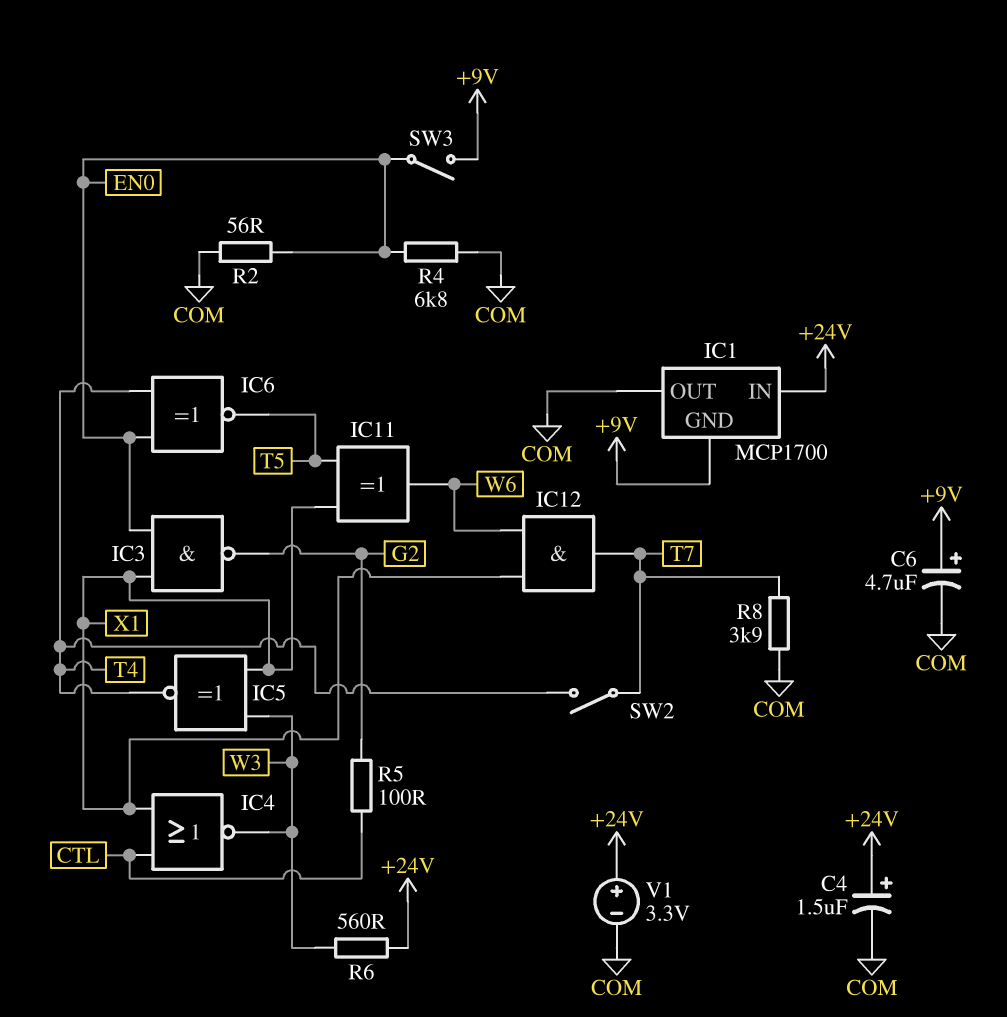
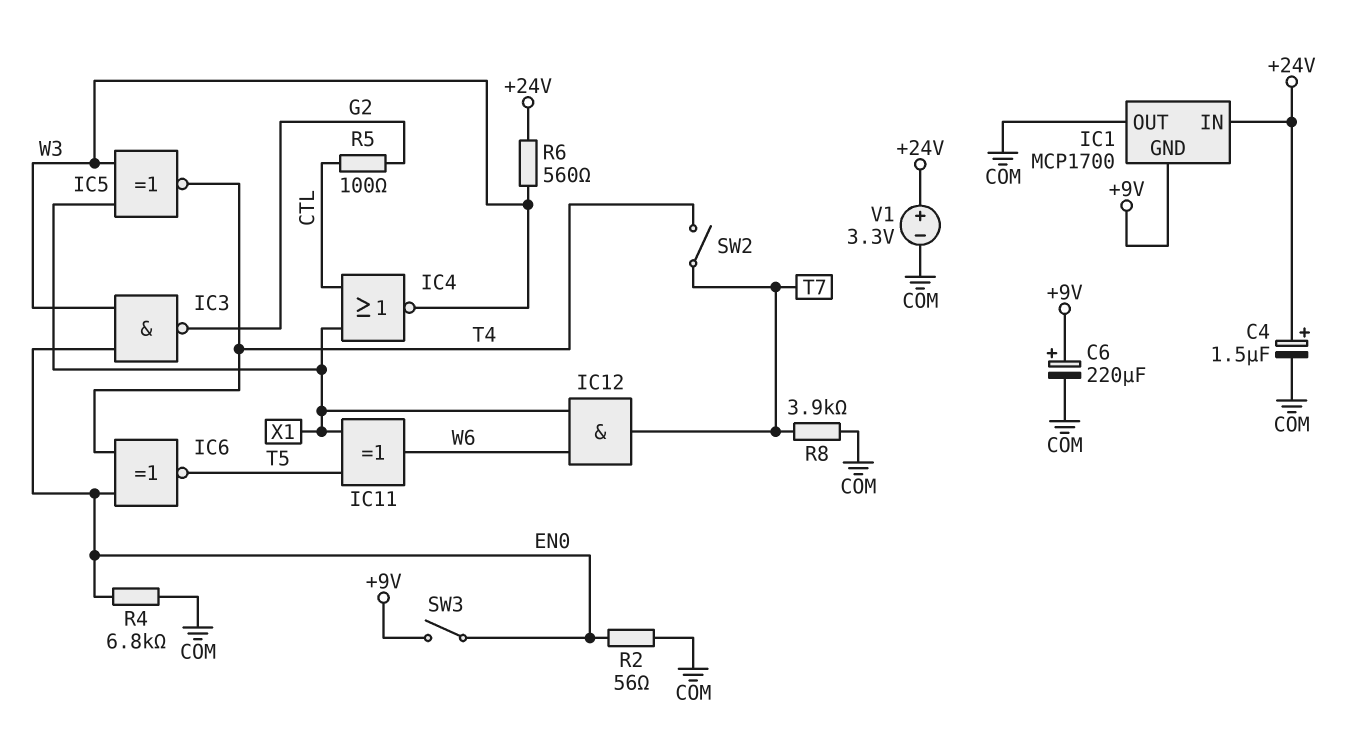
C6: 4.7uF (plus +9V, minus COM) -> 220uF (plus +9V, minus COM)
IC3: NAND (in EN0, in X1, out G2) -> NAND (in EN0, in W3, out G2)

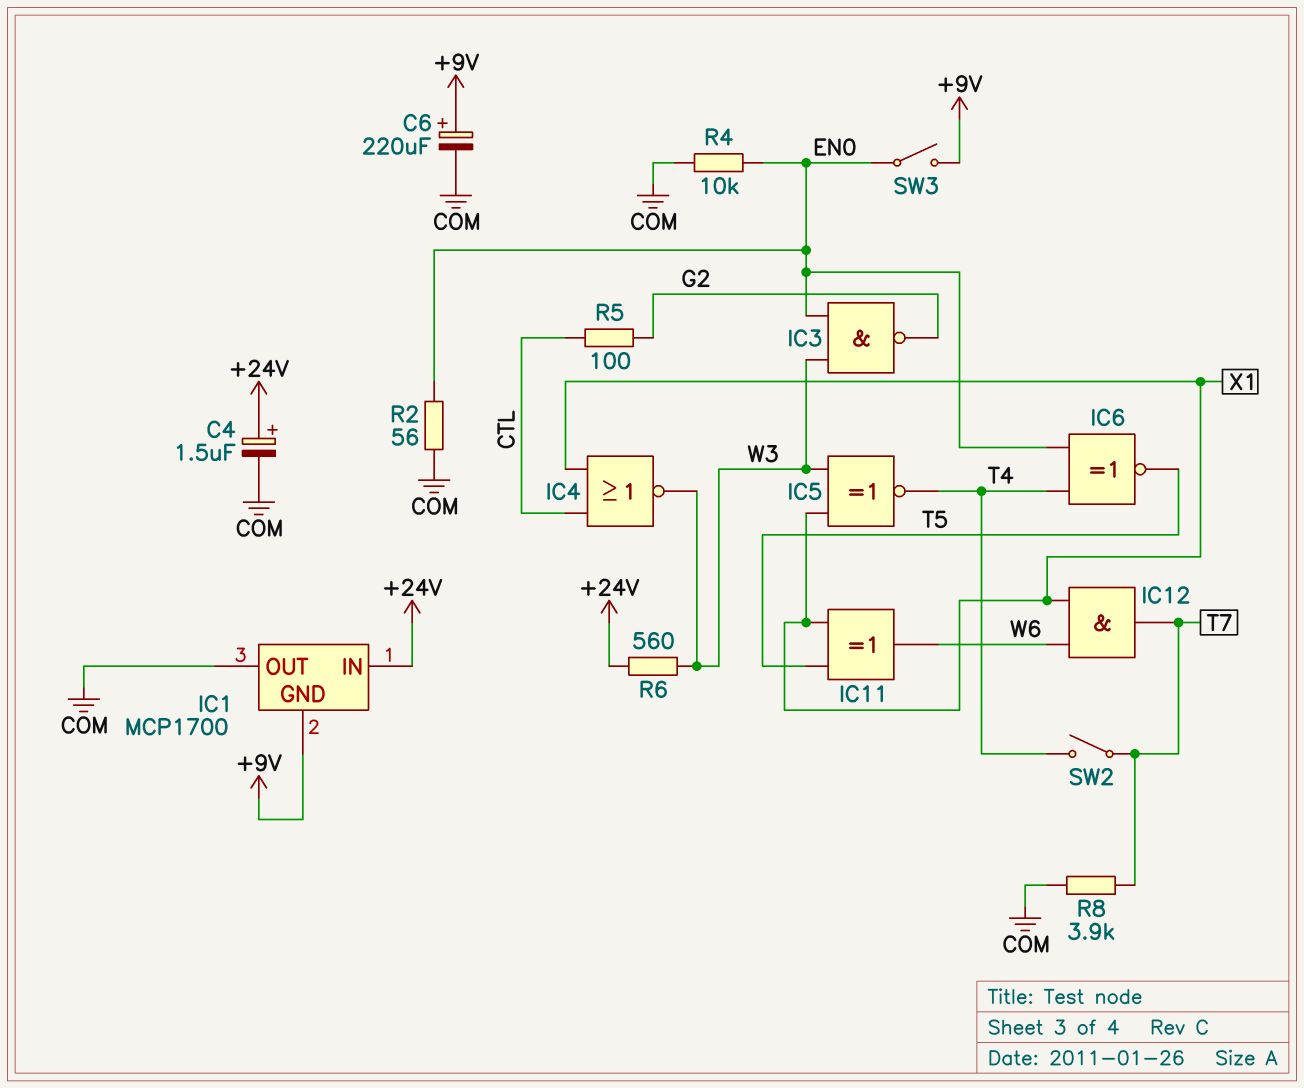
R4: 6.8k (COM, EN0) -> 10k (COM, EN0)
V1: 3.3V (plus +24V, minus COM) -> none

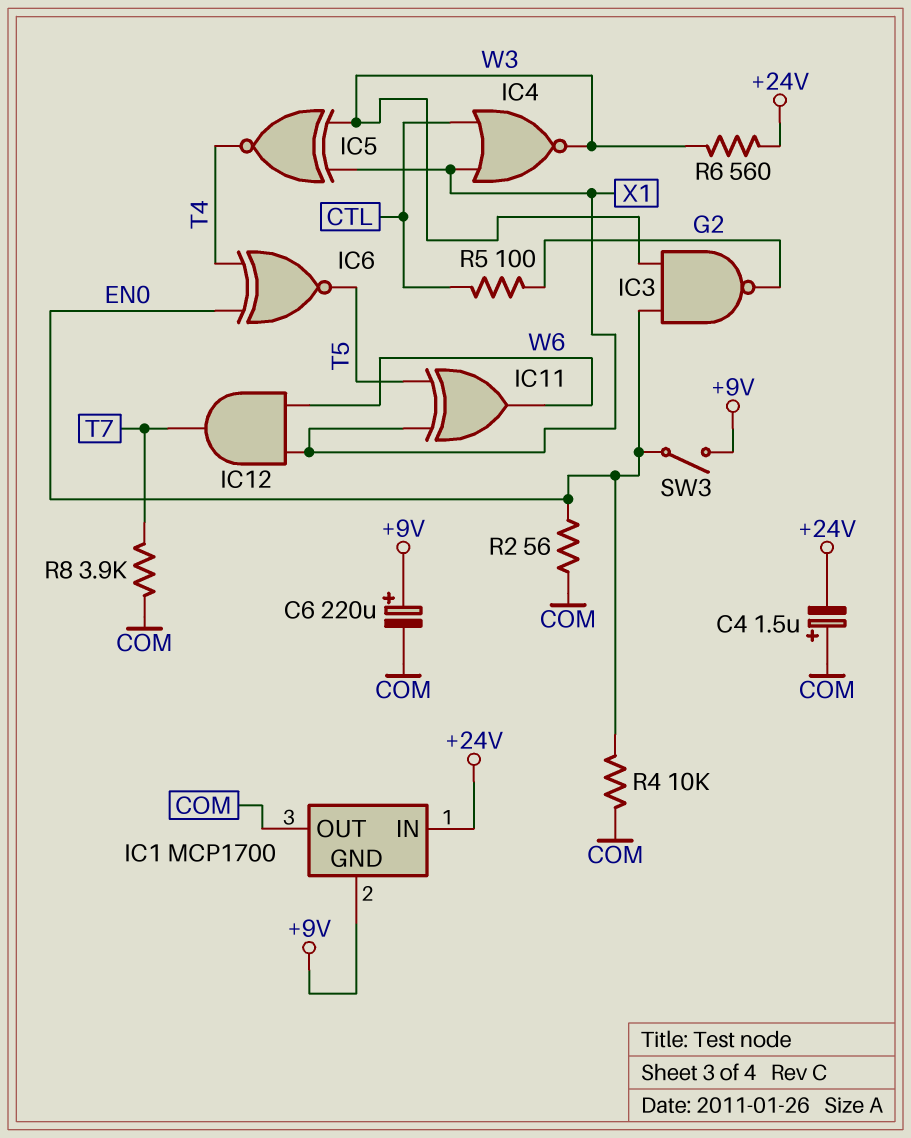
C4: 1.5uF (plus +24V, minus COM) -> 1.5uF (plus COM, minus +24V)
SW2: switch (T4, T7) -> none

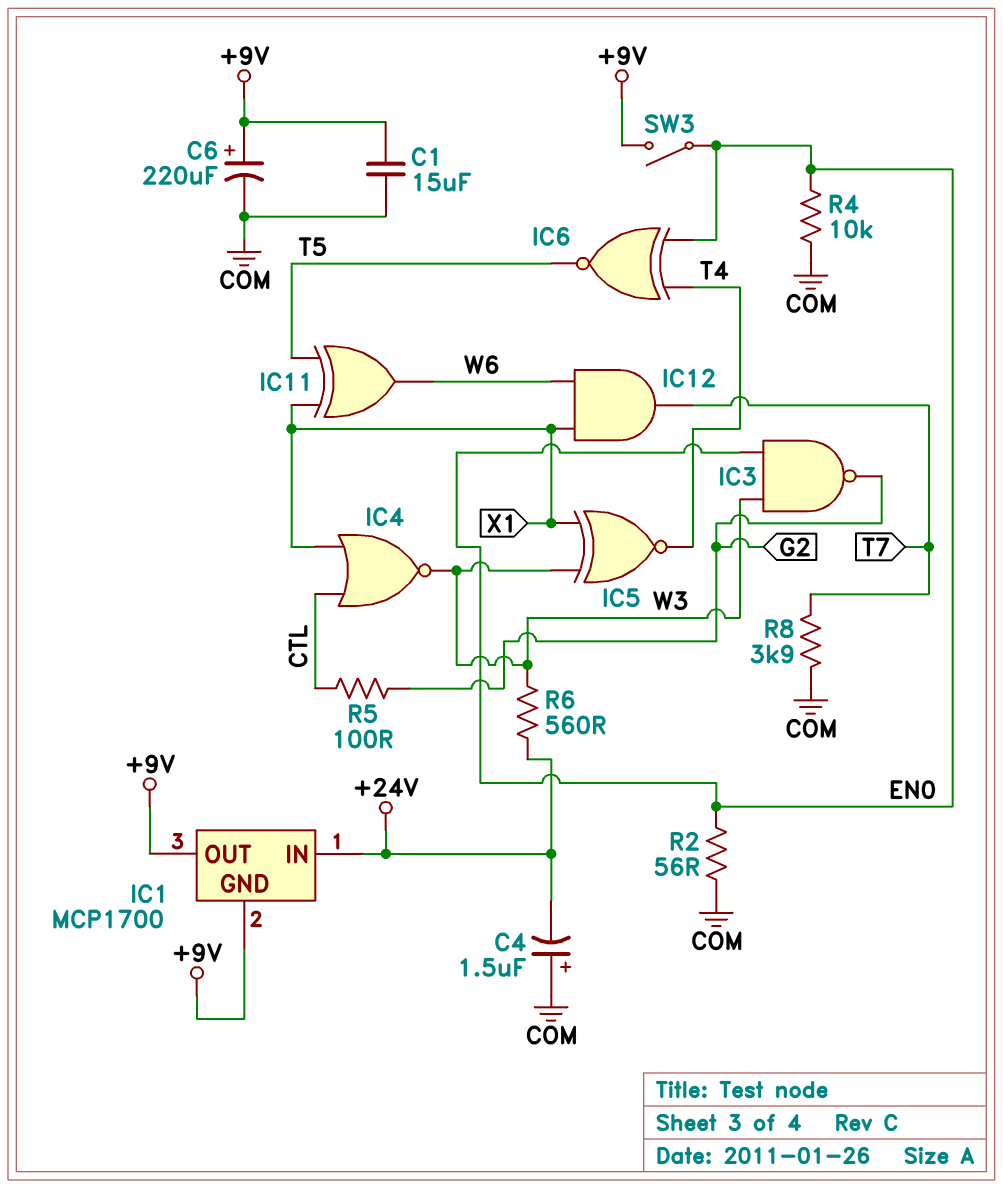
C1: none -> 15uF (+9V, COM)
IC1 pin OUT: COM -> +9V

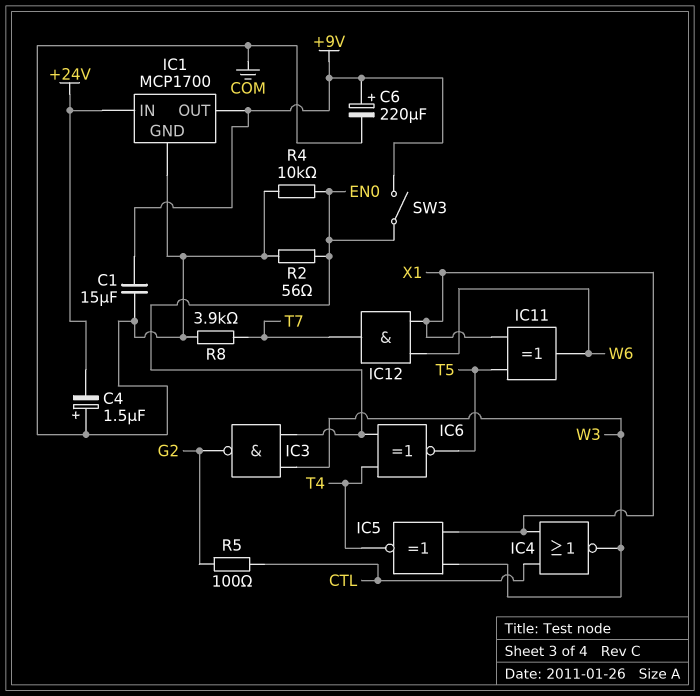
IC1 pin GND: +9V -> COM
R6: 560 (+24V, W3) -> none

